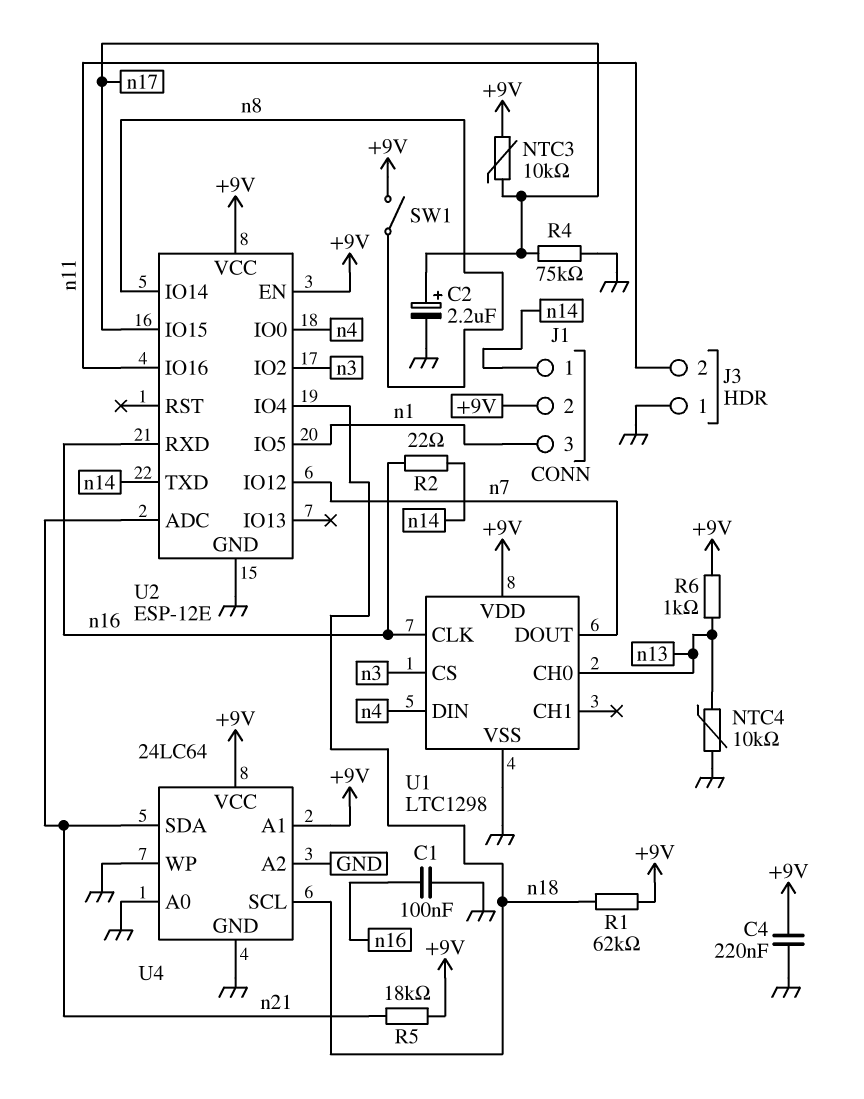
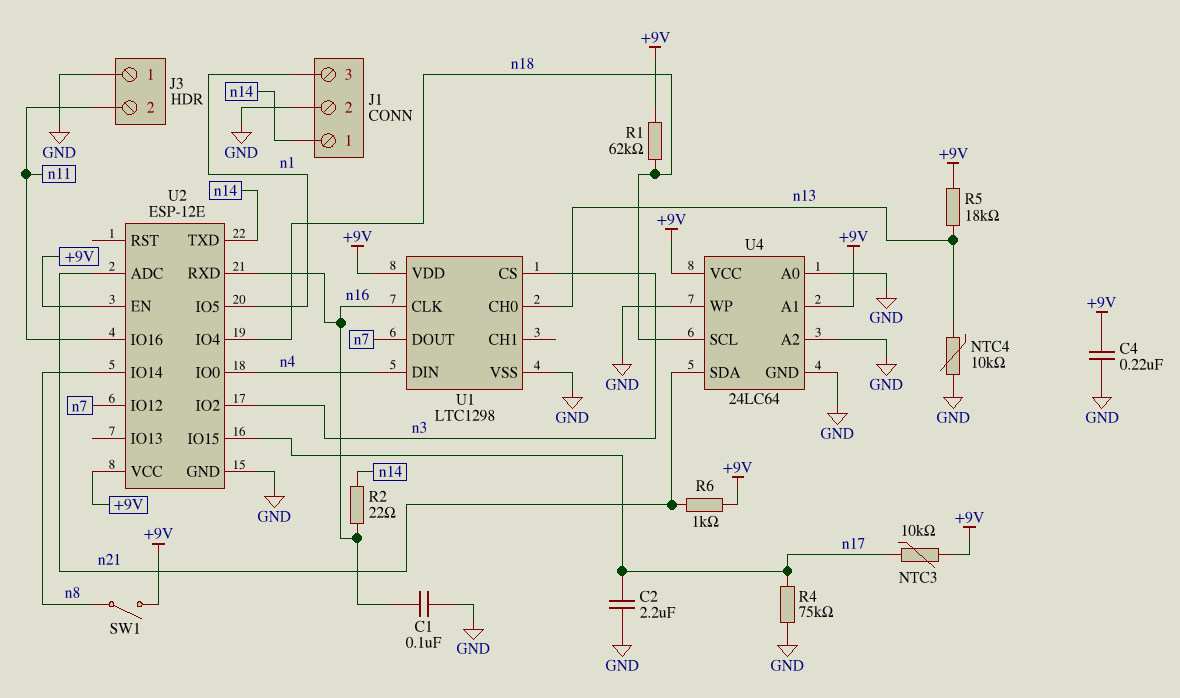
C2: 2.2uF (plus n17, minus GND) -> 2.2uF (GND, n17)
J1 pin 2: +9V -> GND
R5: 18k (+9V, n21) -> 18k (+9V, n13)
R6: 1k (+9V, n13) -> 1k (+9V, n21)

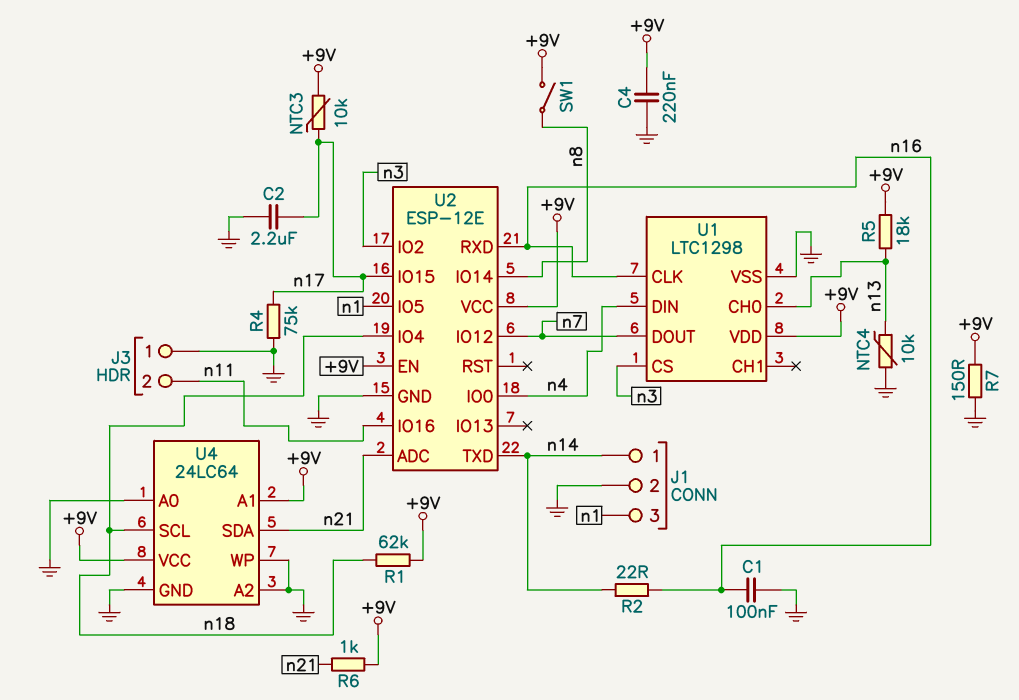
R7: none -> 150 (+9V, GND)

